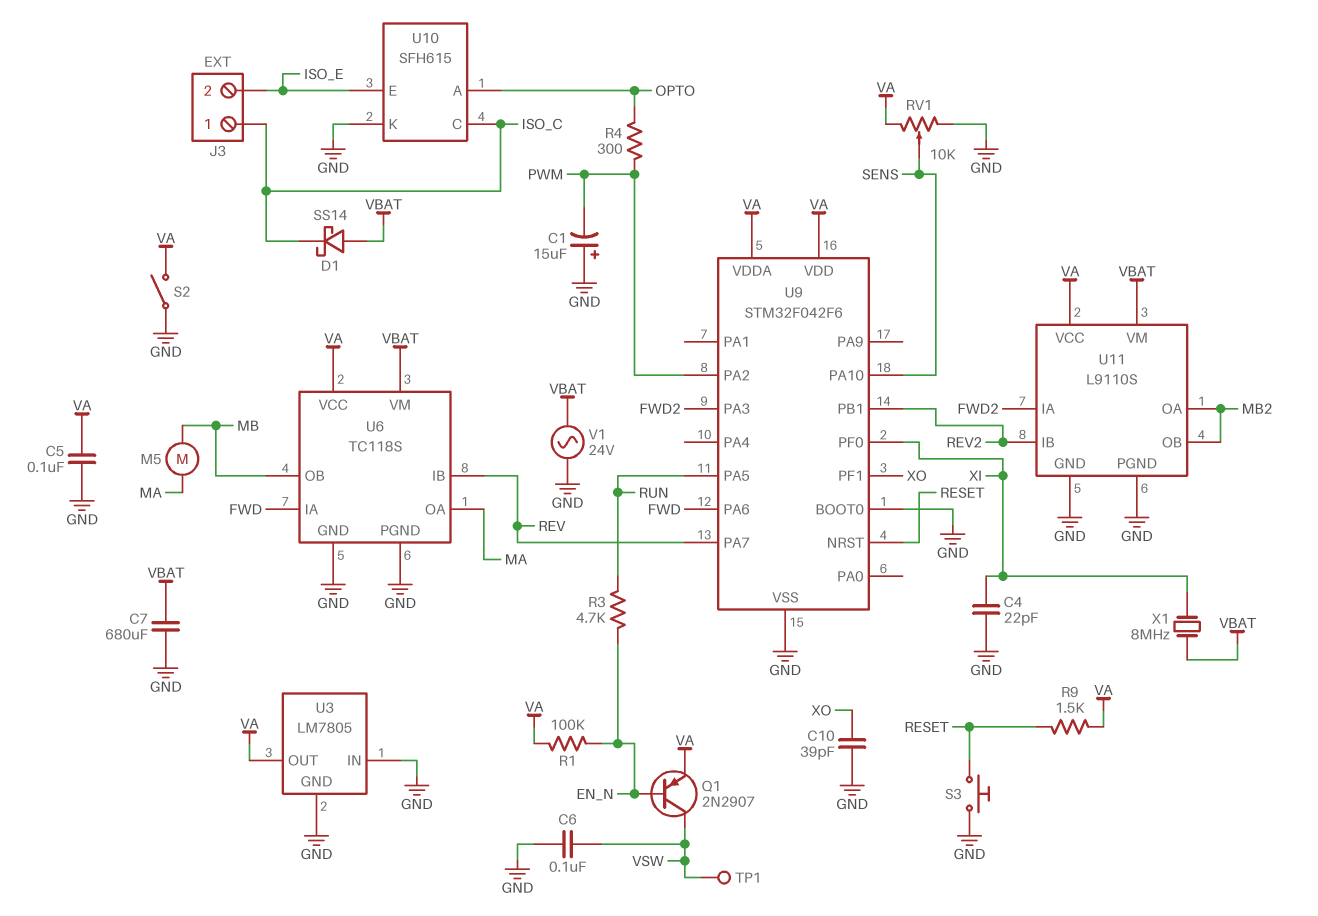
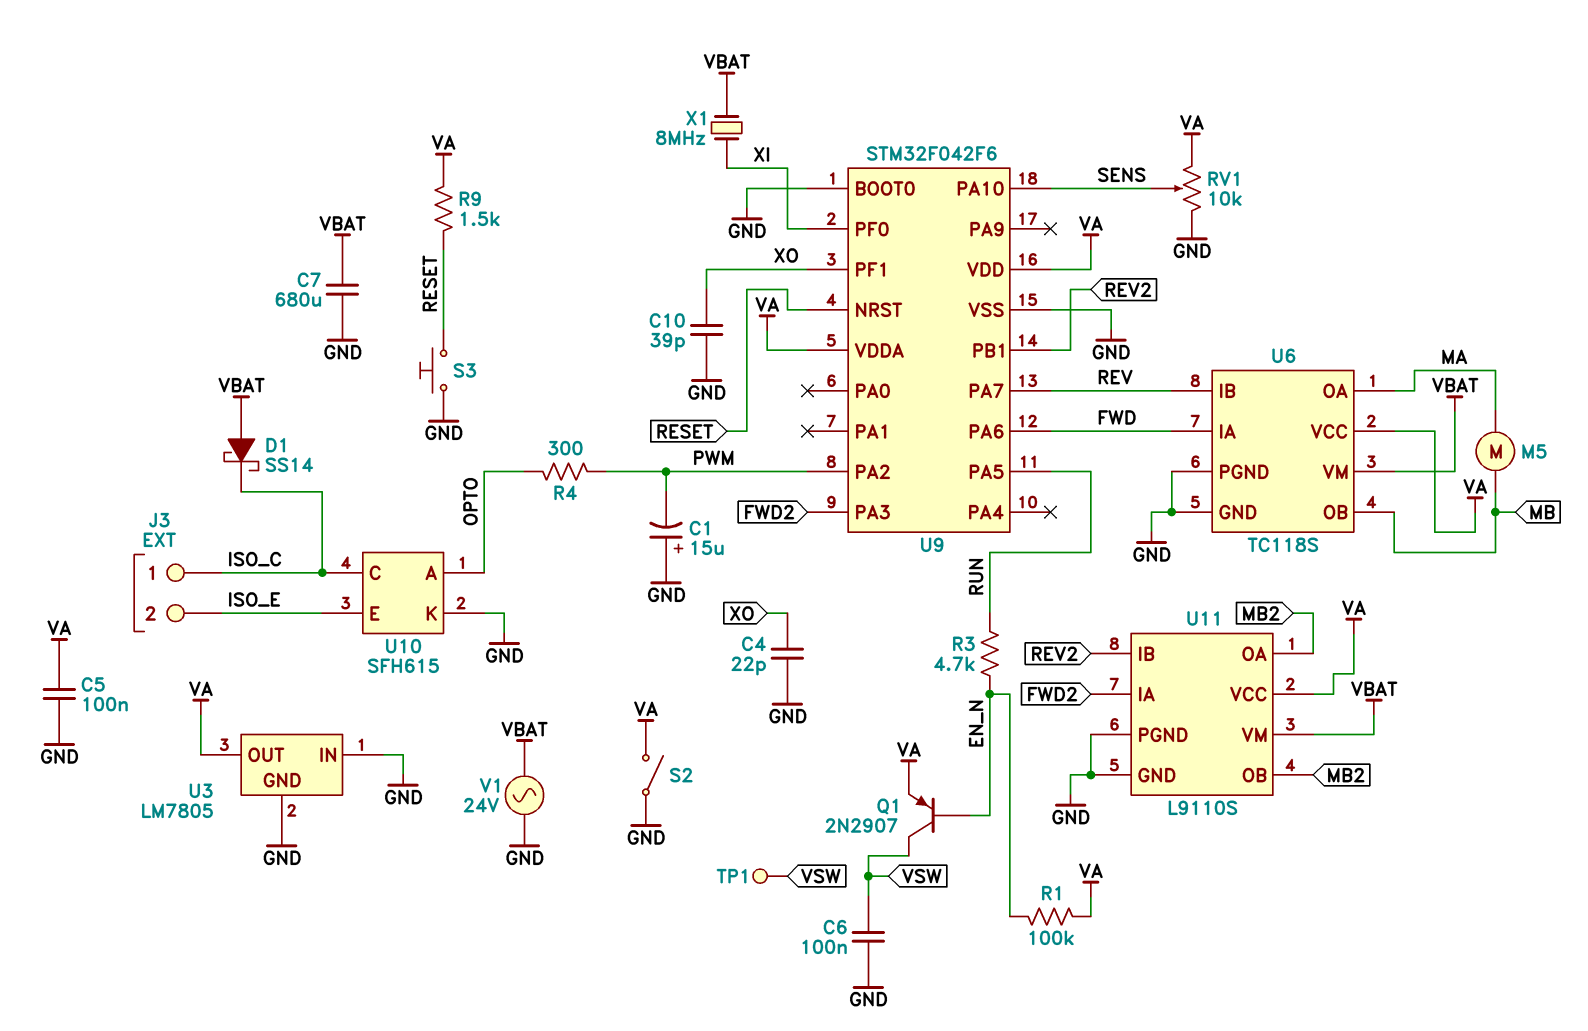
C4: 22pF (GND, XI) -> 22pF (GND, XO)

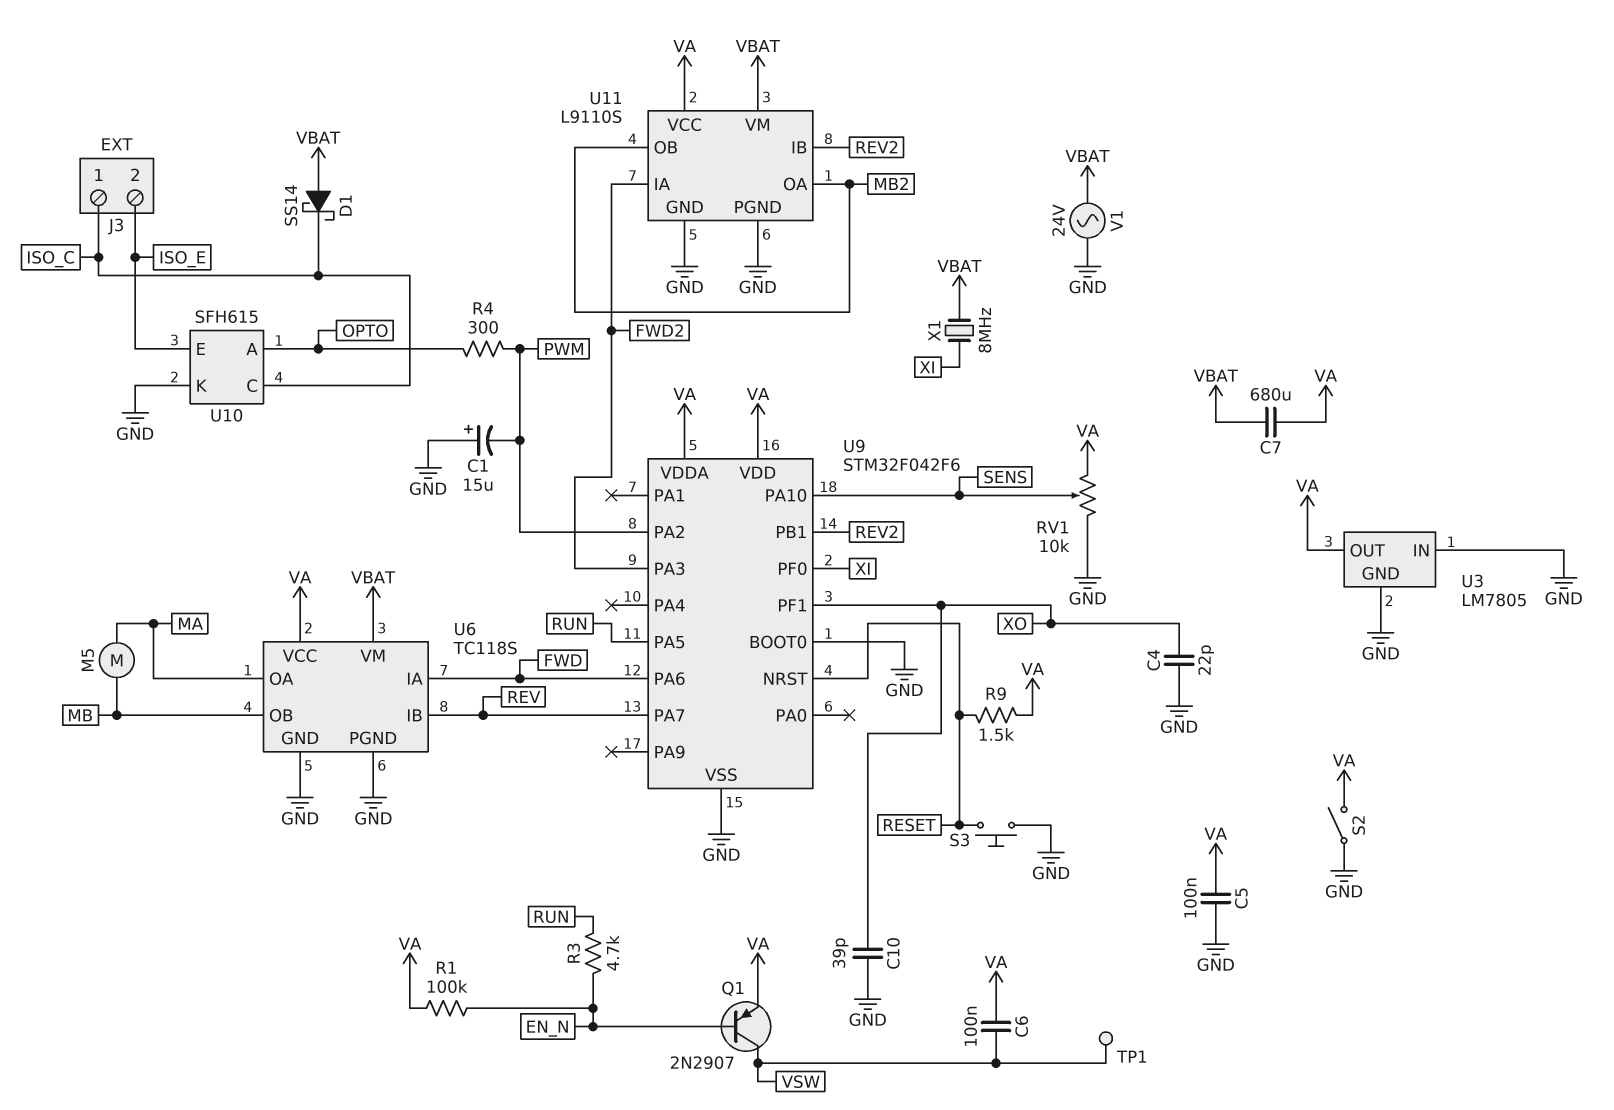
C6: 100nF (GND, VSW) -> 100nF (VA, VSW)
C7: 680uF (GND, VBAT) -> 680uF (VA, VBAT)

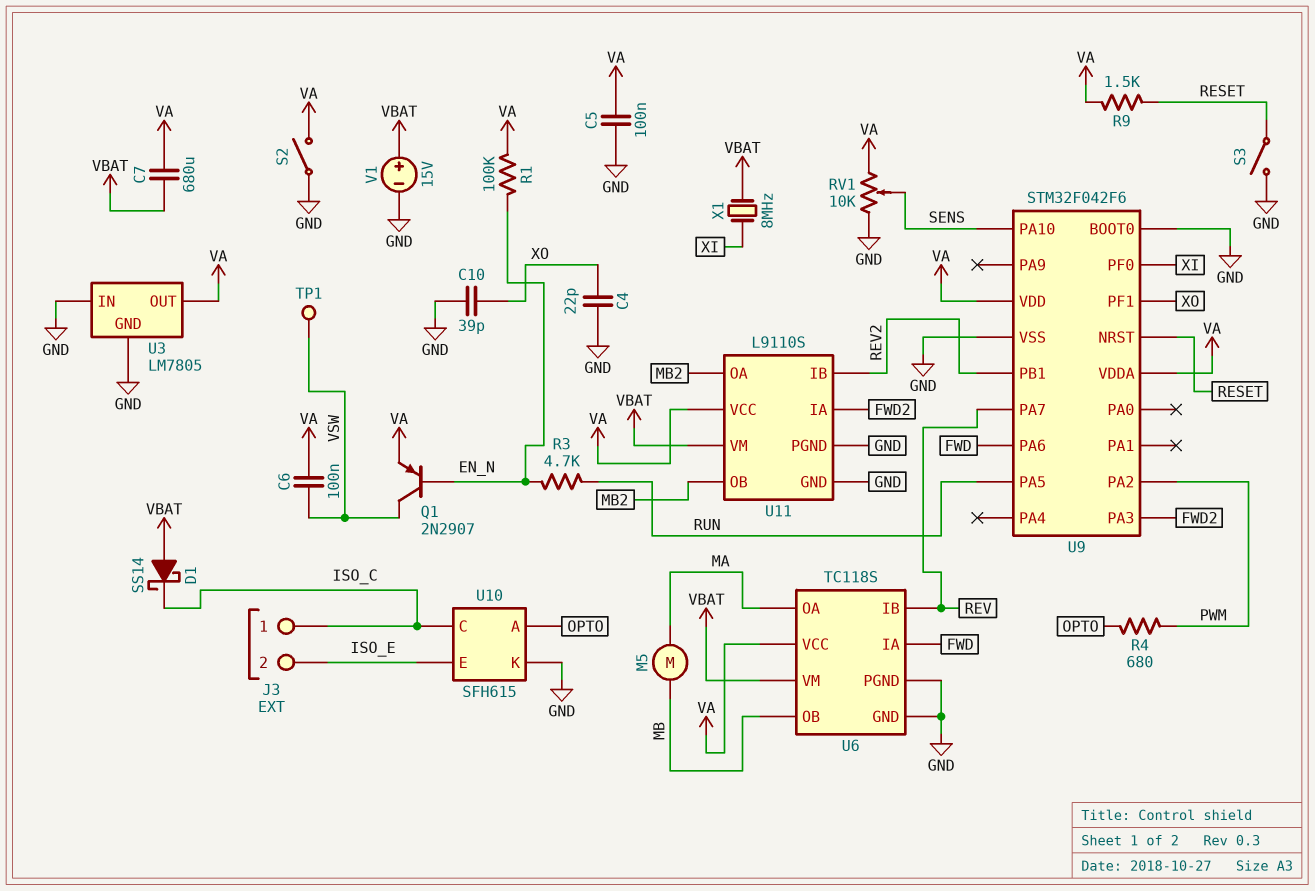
C1: 15uF (plus GND, minus PWM) -> none
R4: 300 (OPTO, PWM) -> 680 (OPTO, PWM)
S3: button (GND, RESET) -> switch (GND, RESET)
V1: AC 24V (GND, VBAT) -> 15V (plus VBAT, minus GND)

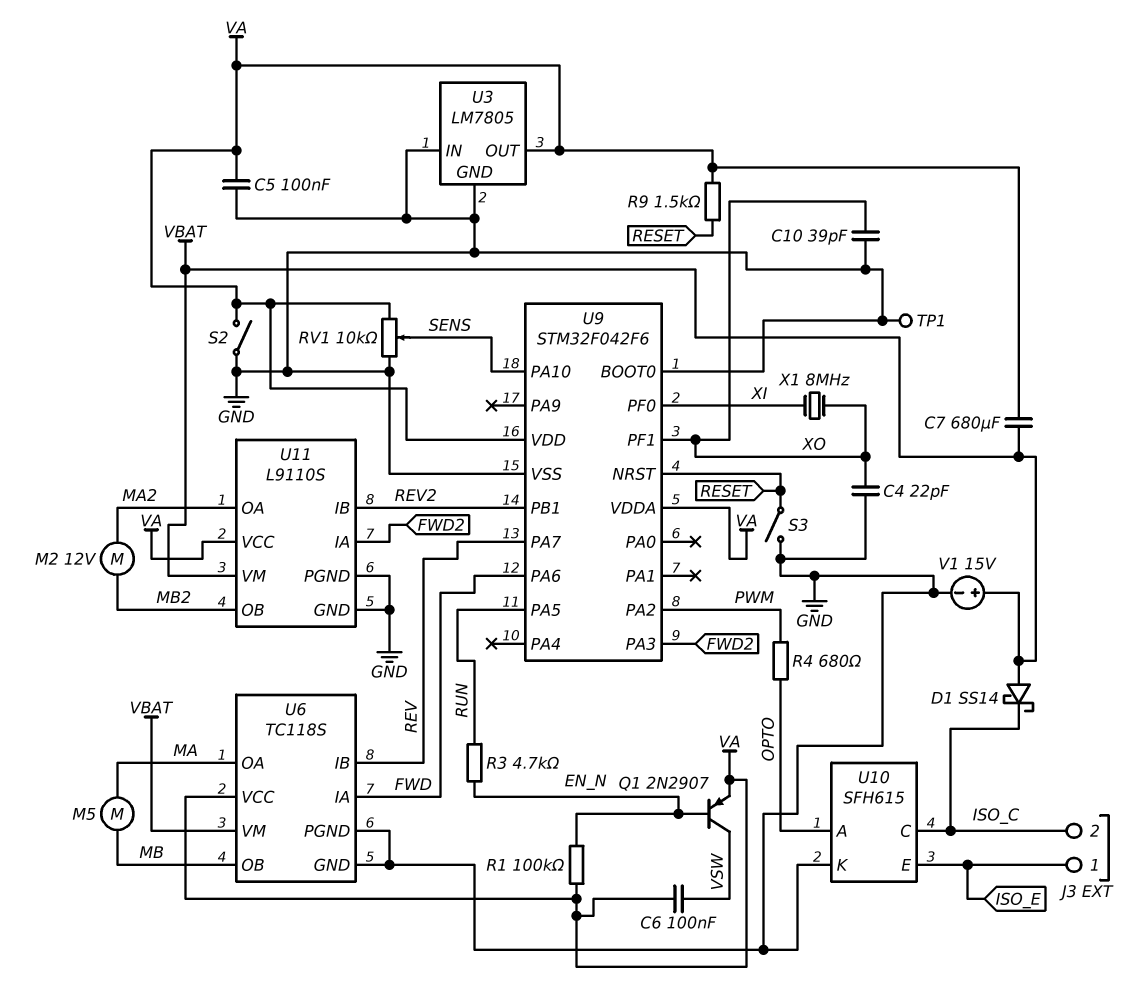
J3 pin 1: ISO_C -> ISO_E
J3 pin 2: ISO_E -> ISO_C
M2: none -> motor 12V (MA2, MB2)
TP1: test point (VSW) -> test point (GND)
U11 pin OA: MB2 -> MA2
X1: 8MHz (VBAT, XI) -> 8MHz (XI, XO)

